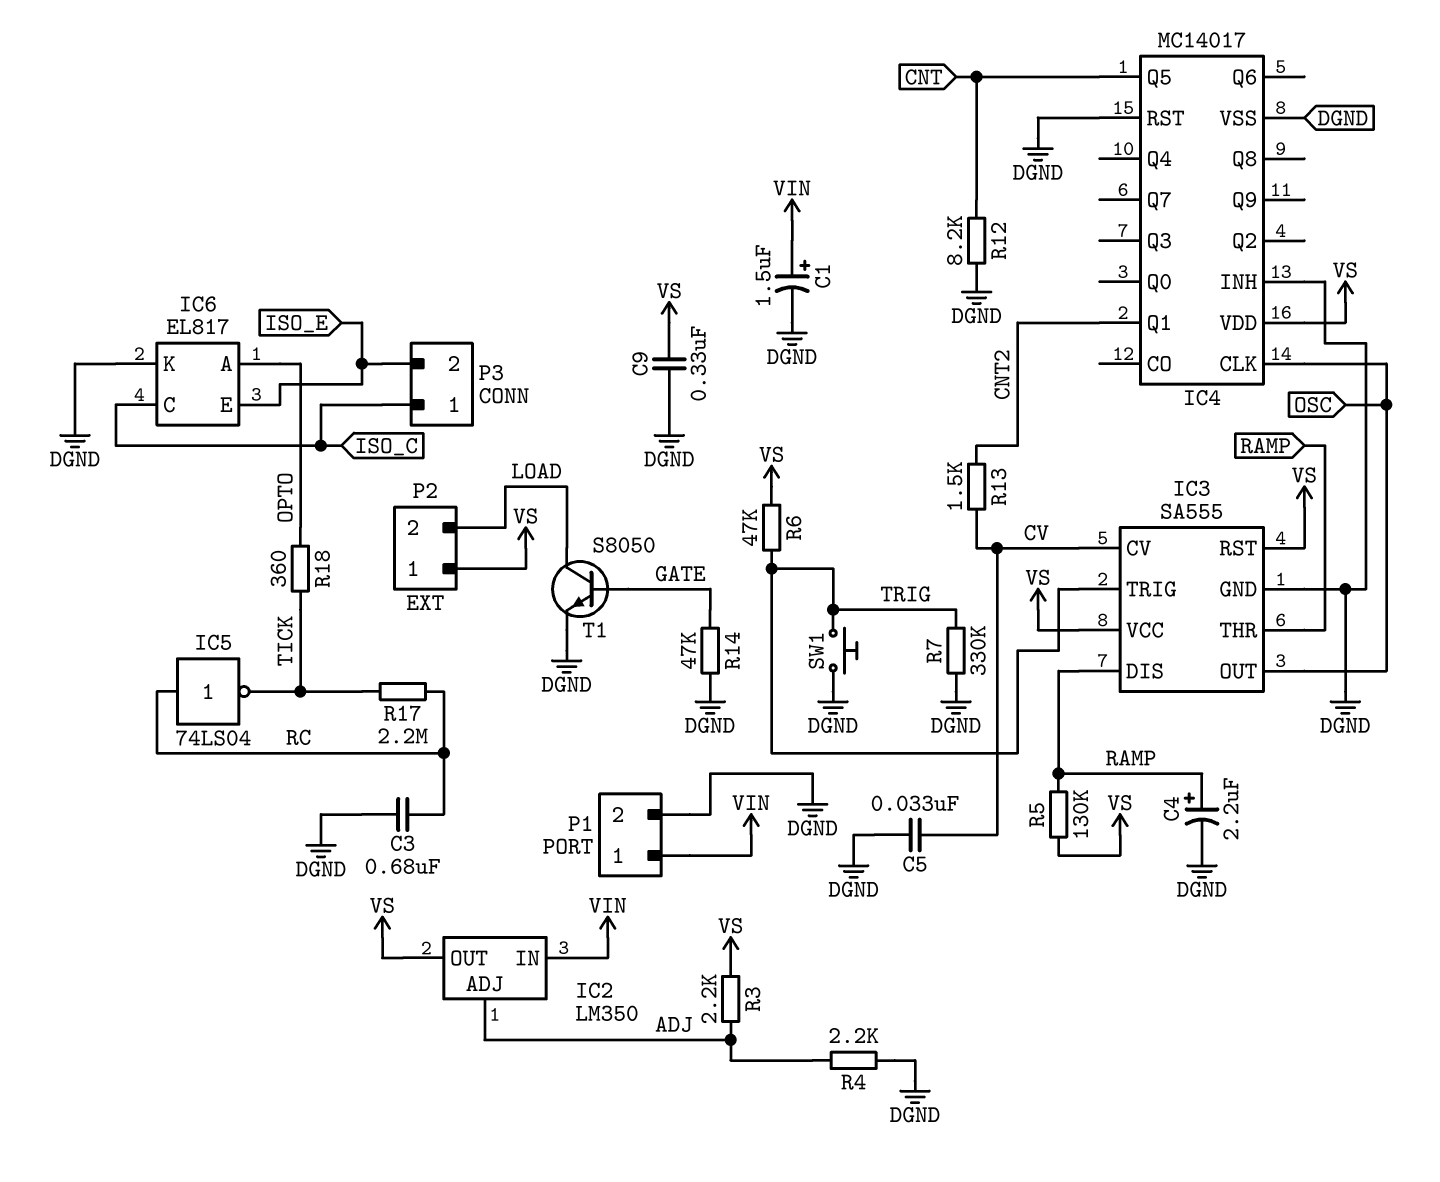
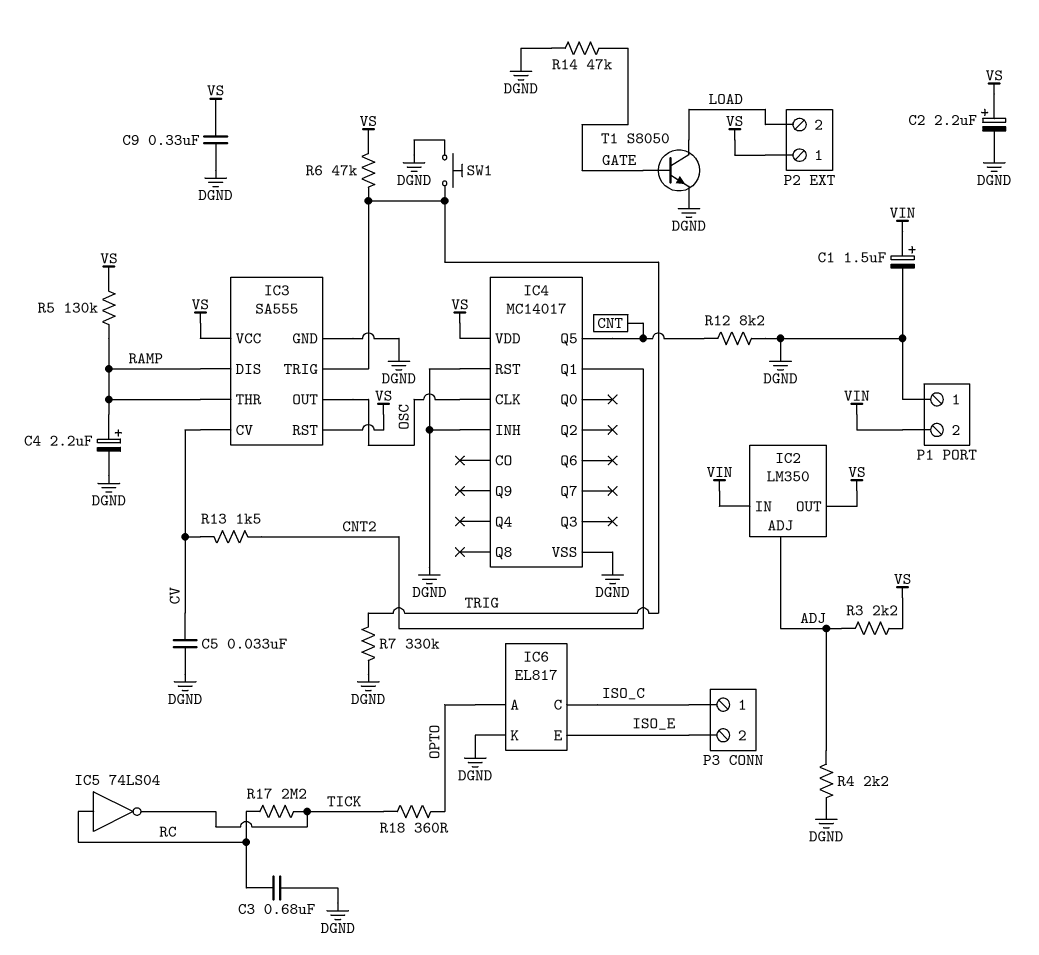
C2: none -> 2.2uF (plus VS, minus DGND)
P1 pin 1: VIN -> DGND
P1 pin 2: DGND -> VIN

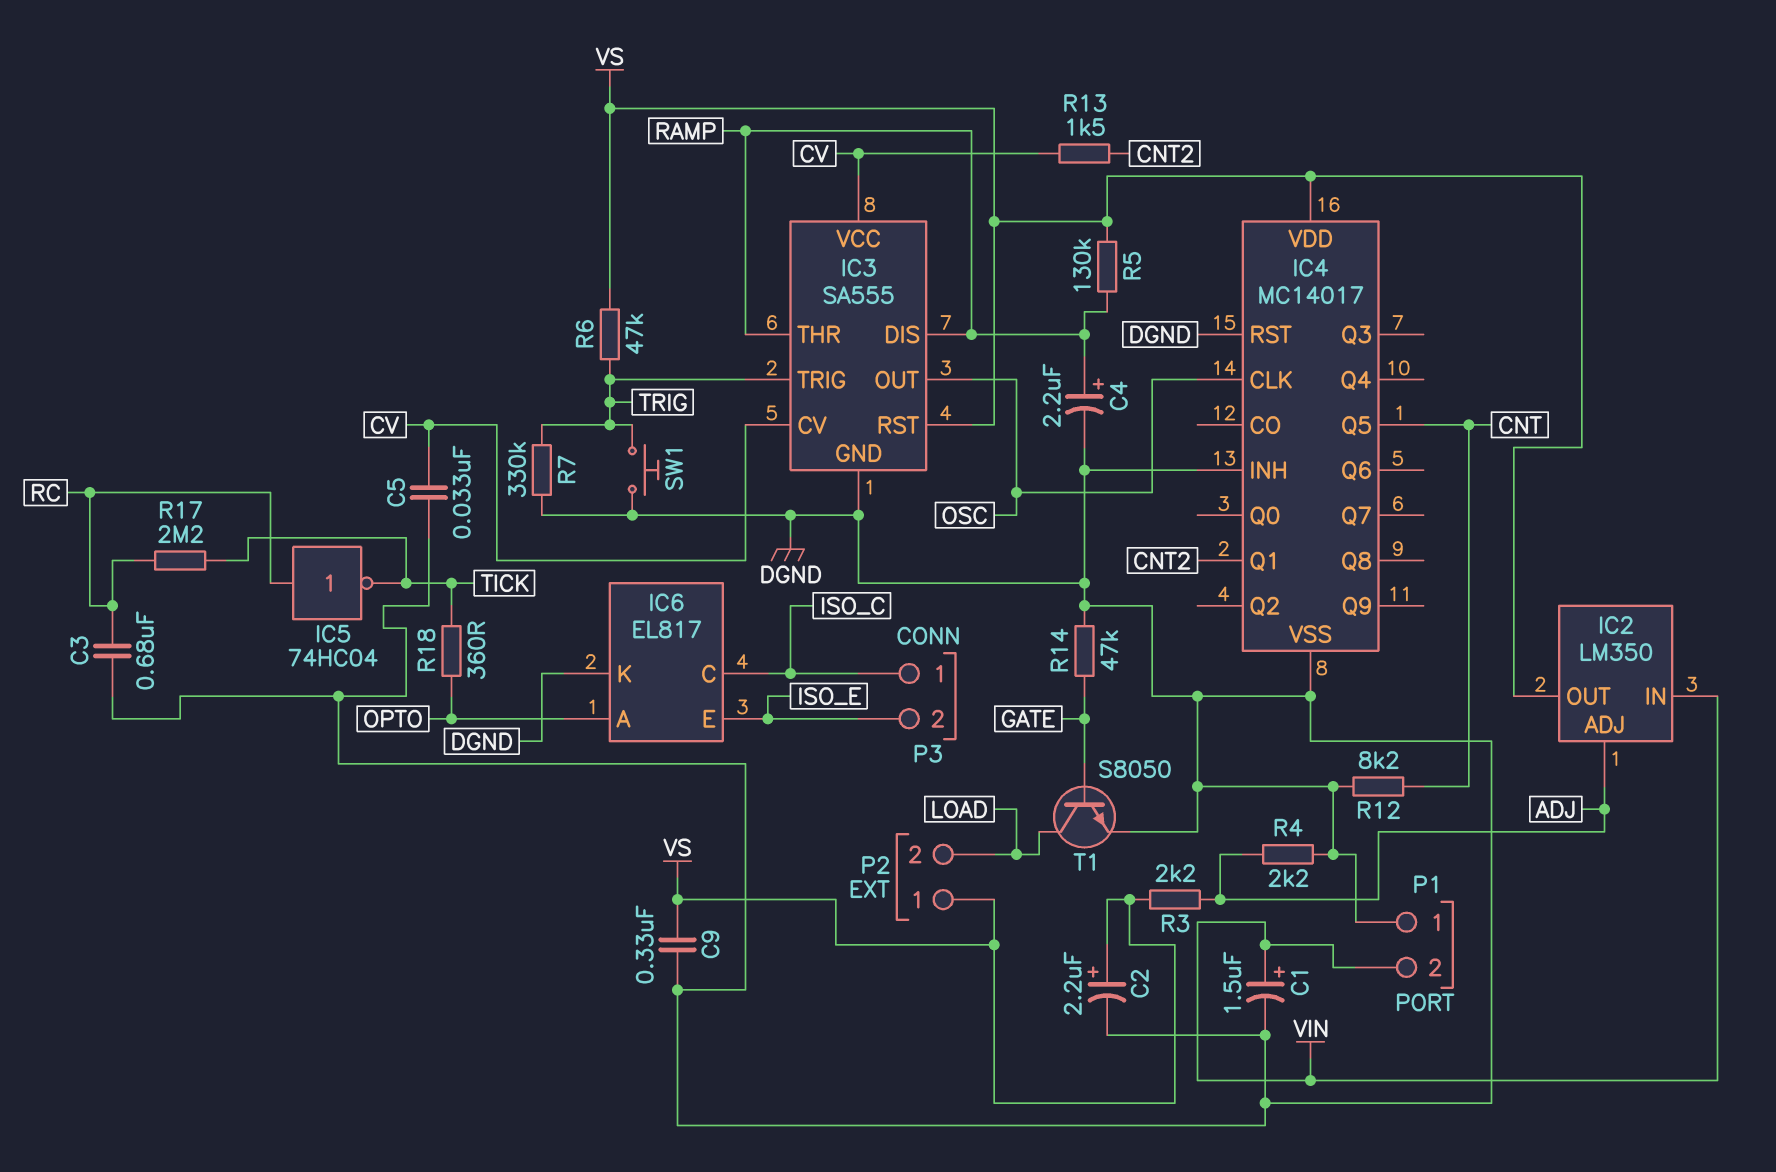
IC3 pin VCC: VS -> CV
IC5: NOT 74LS04 (in RC, out TICK) -> NOT 74HC04 (in RC, out TICK)

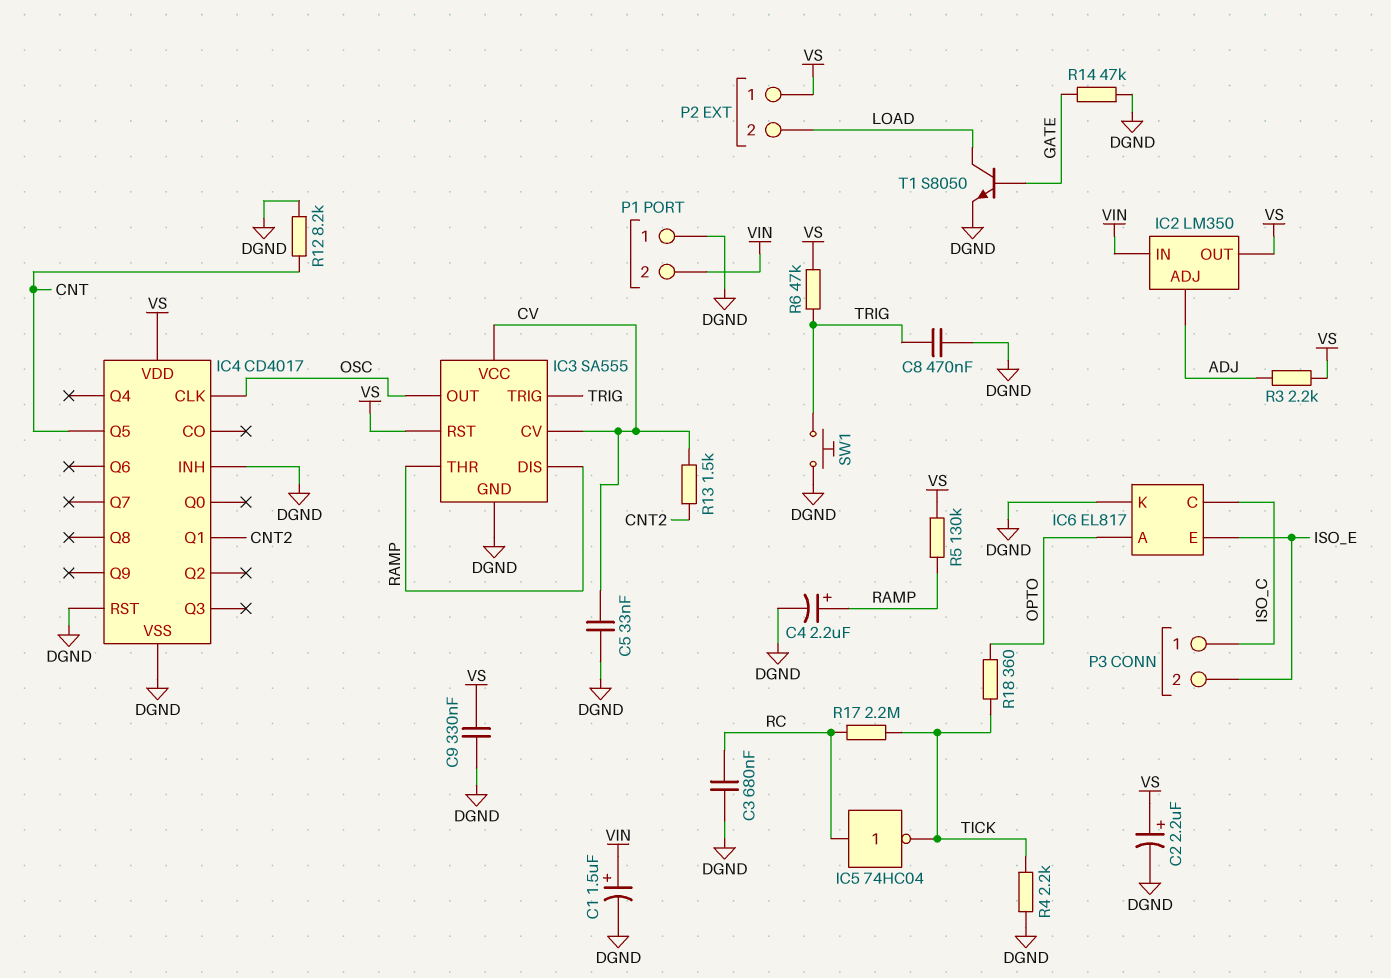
C8: none -> 470nF (DGND, TRIG)
IC4: MC14017 -> CD4017
R4: 2.2k (ADJ, DGND) -> 2.2k (DGND, TICK)
R7: 330k (DGND, TRIG) -> none

